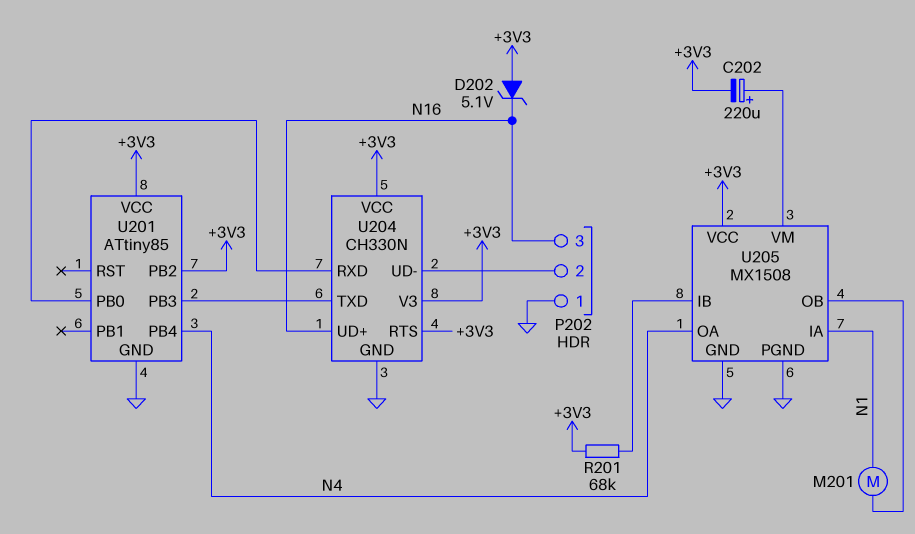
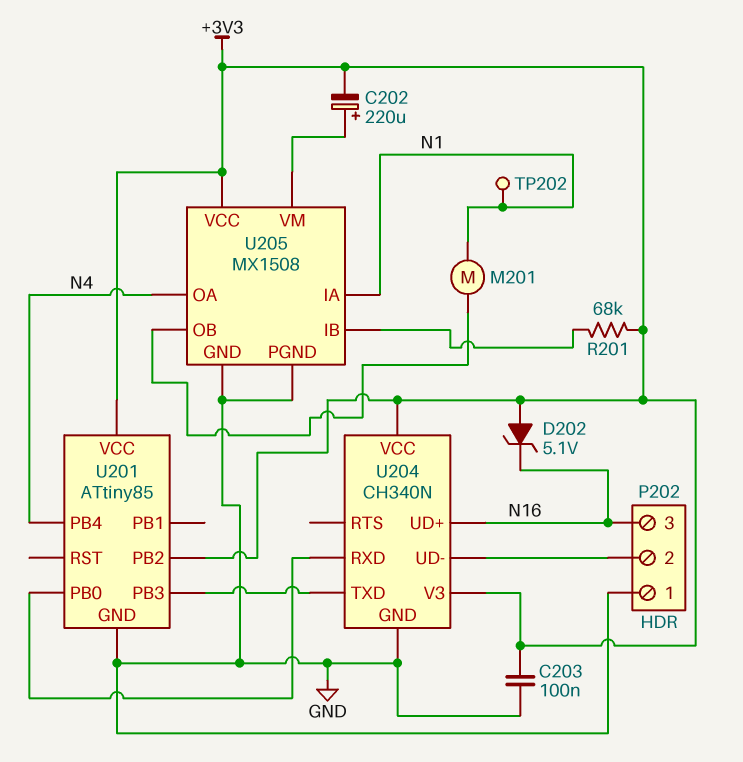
C203: none -> 100nF (+3V3, GND)
TP202: none -> test point (N1)
U204: CH330N -> CH340N
U204 pin RTS: +3V3 -> none

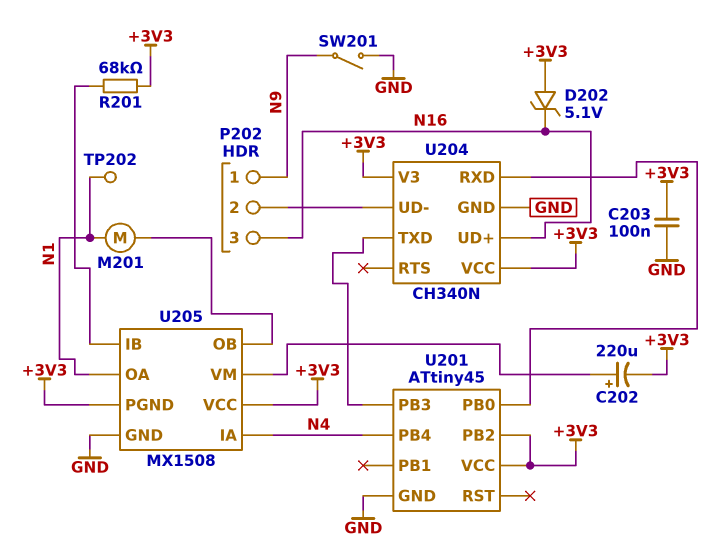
P202 pin 1: GND -> N9
SW201: none -> switch (GND, N9)
U201: ATtiny85 -> ATtiny45
U205 pin IA: N1 -> N4
U205 pin OA: N4 -> N1
U205 pin PGND: GND -> +3V3

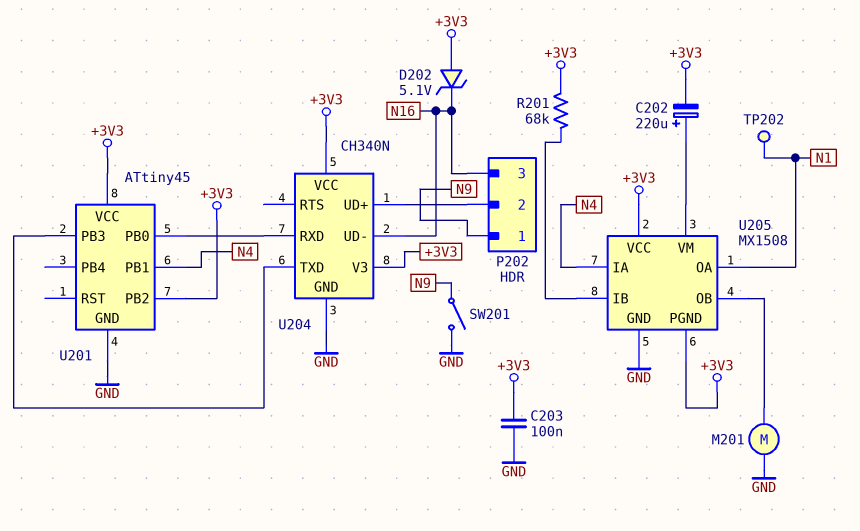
M201: motor (N1, U205/OB) -> motor (GND, U205/OB)
U201 pin PB1: none -> N4
U201 pin PB4: N4 -> none
U204 pin UD+: N16 -> P202/2
U204 pin UD-: P202/2 -> N16

